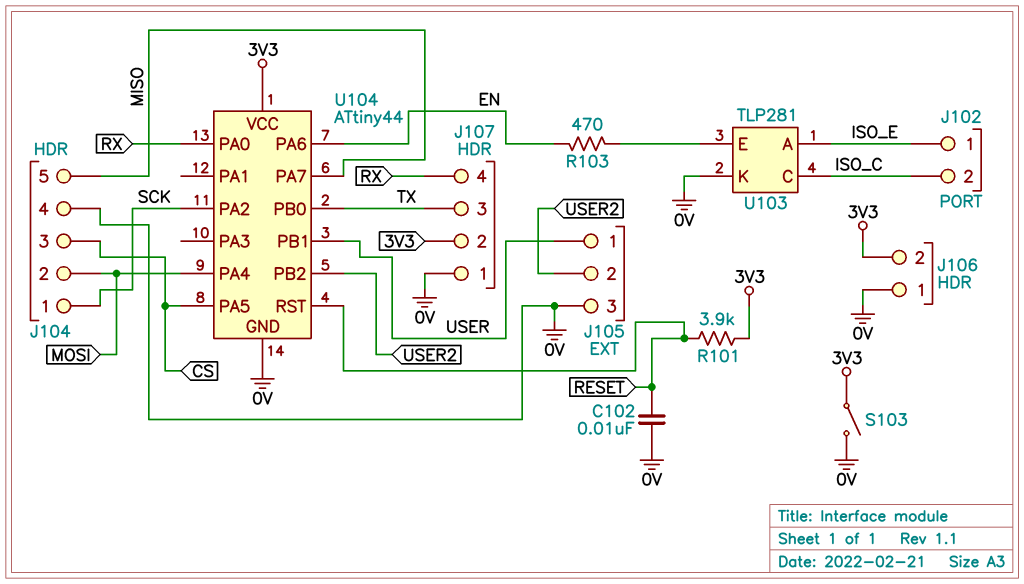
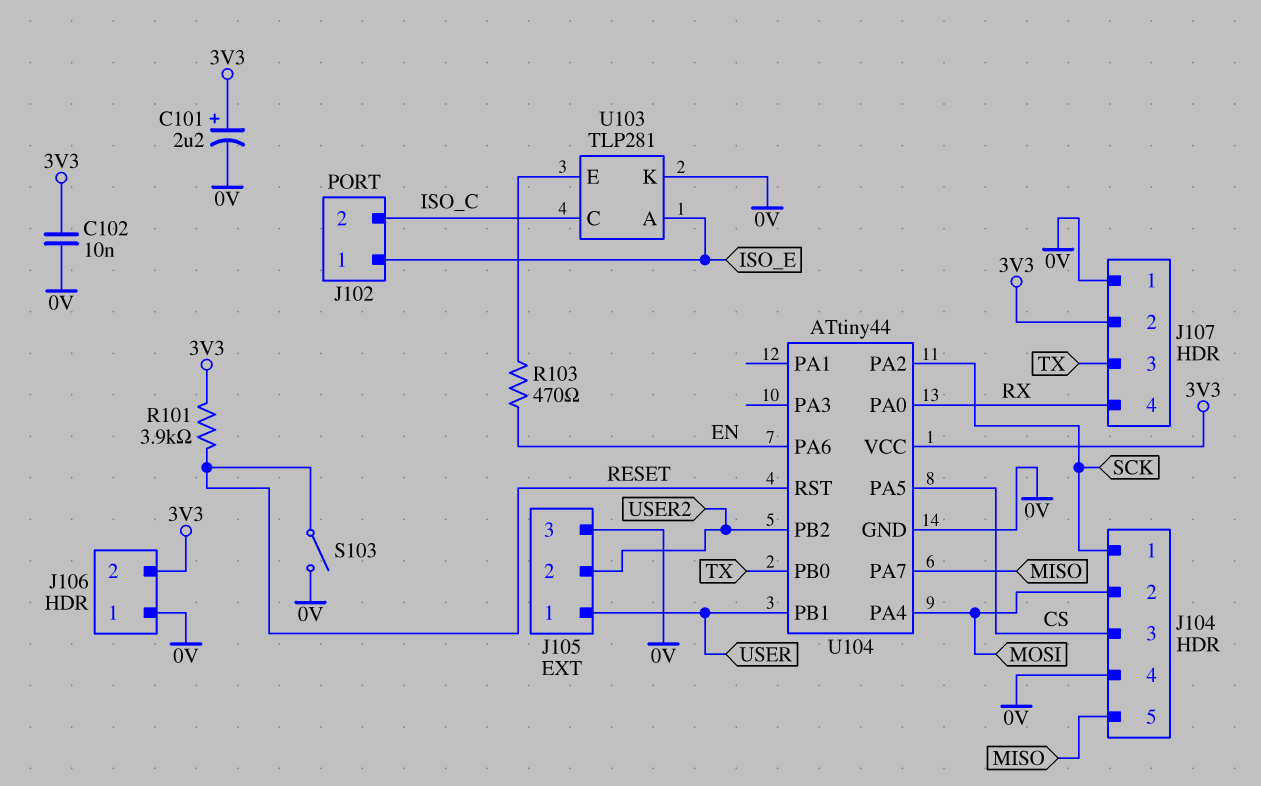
C101: none -> 2.2uF (plus 3V3, minus 0V)
C102: 10nF (0V, RESET) -> 10nF (0V, 3V3)
S103: switch (0V, 3V3) -> switch (0V, RESET)

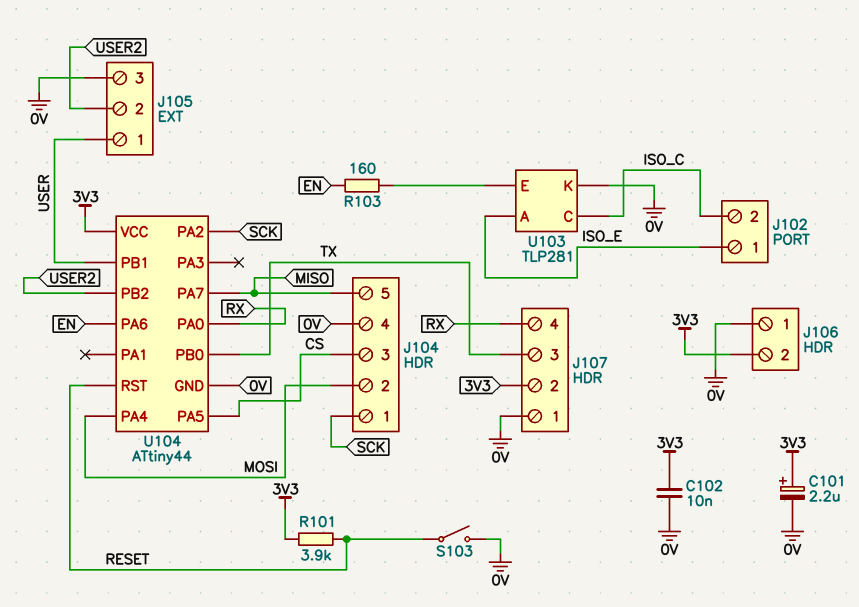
R103: 470 (EN, U103/E) -> 160 (EN, U103/E)

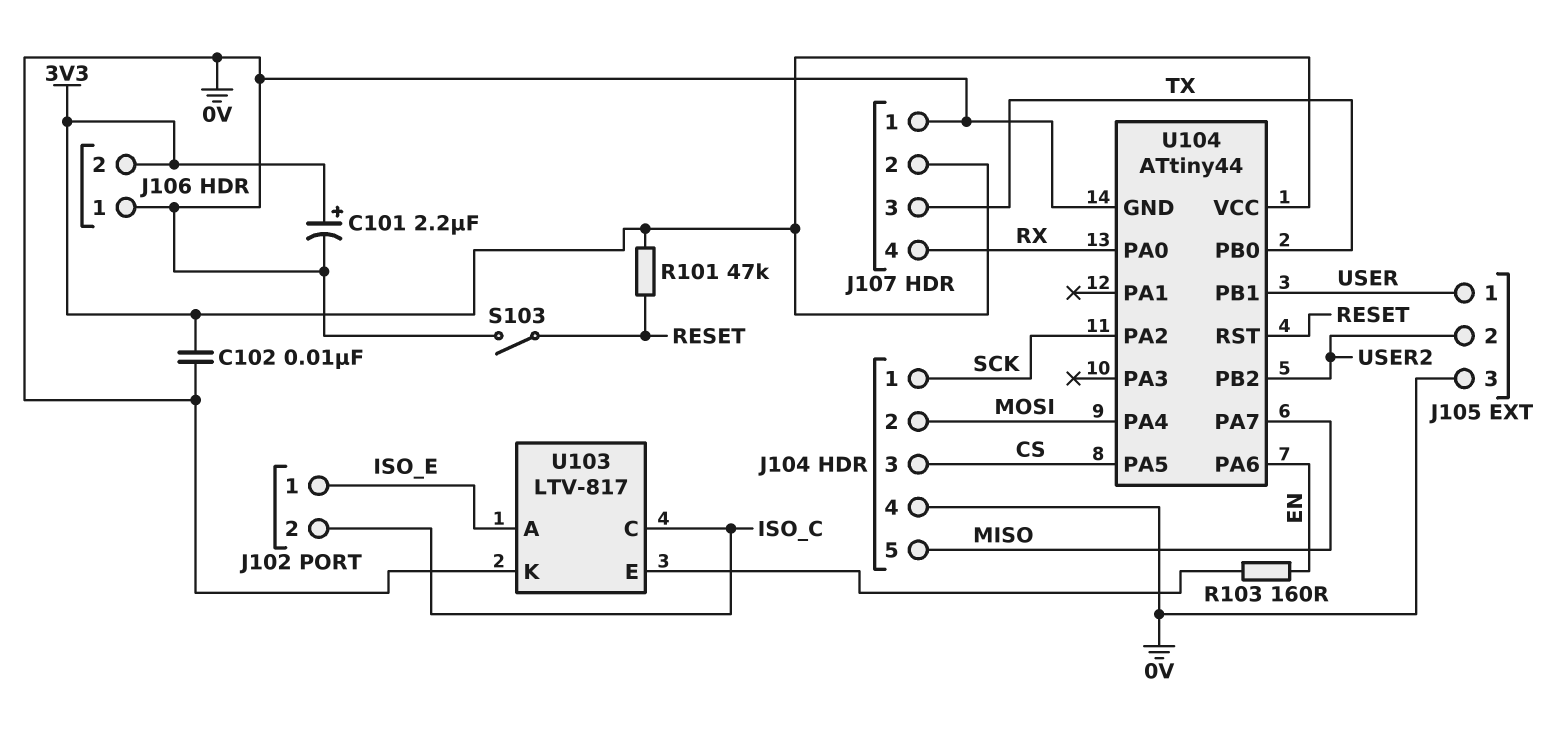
R101: 3.9k (3V3, RESET) -> 47k (3V3, RESET)
U103: TLP281 -> LTV-817

